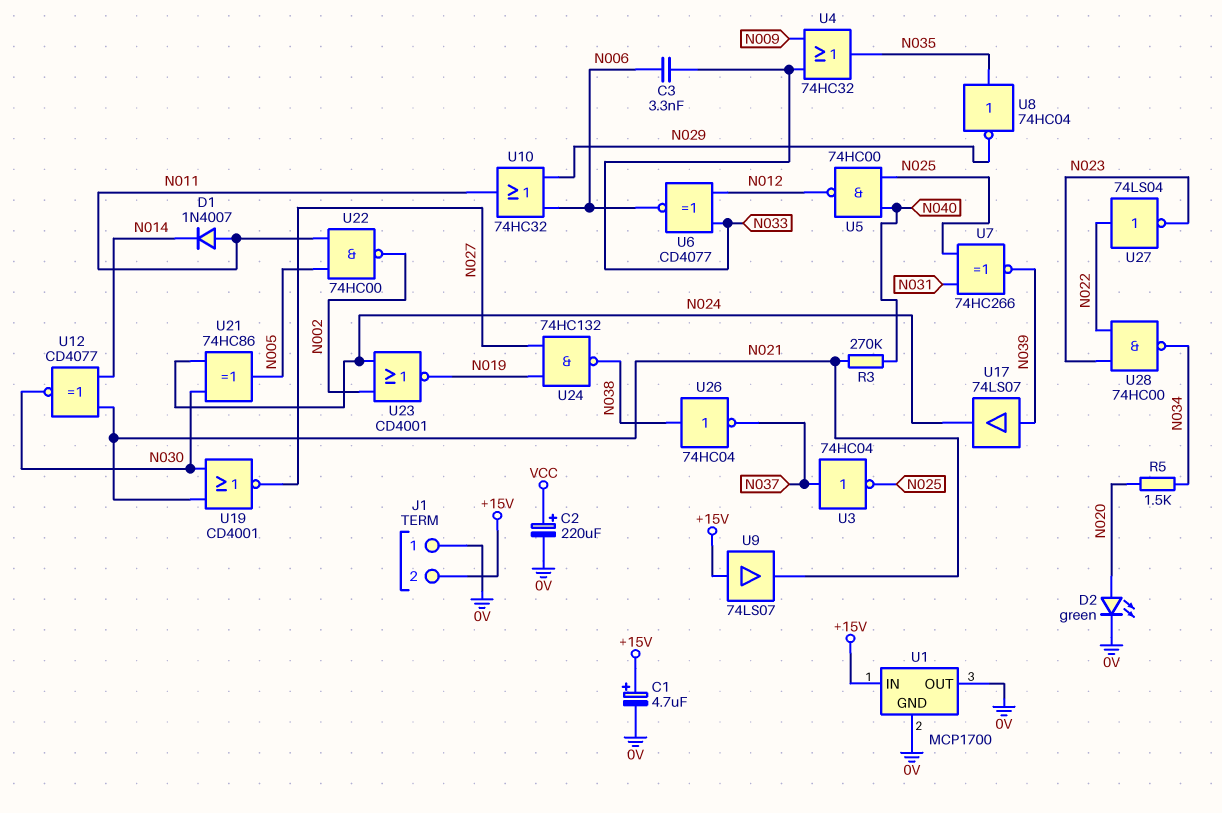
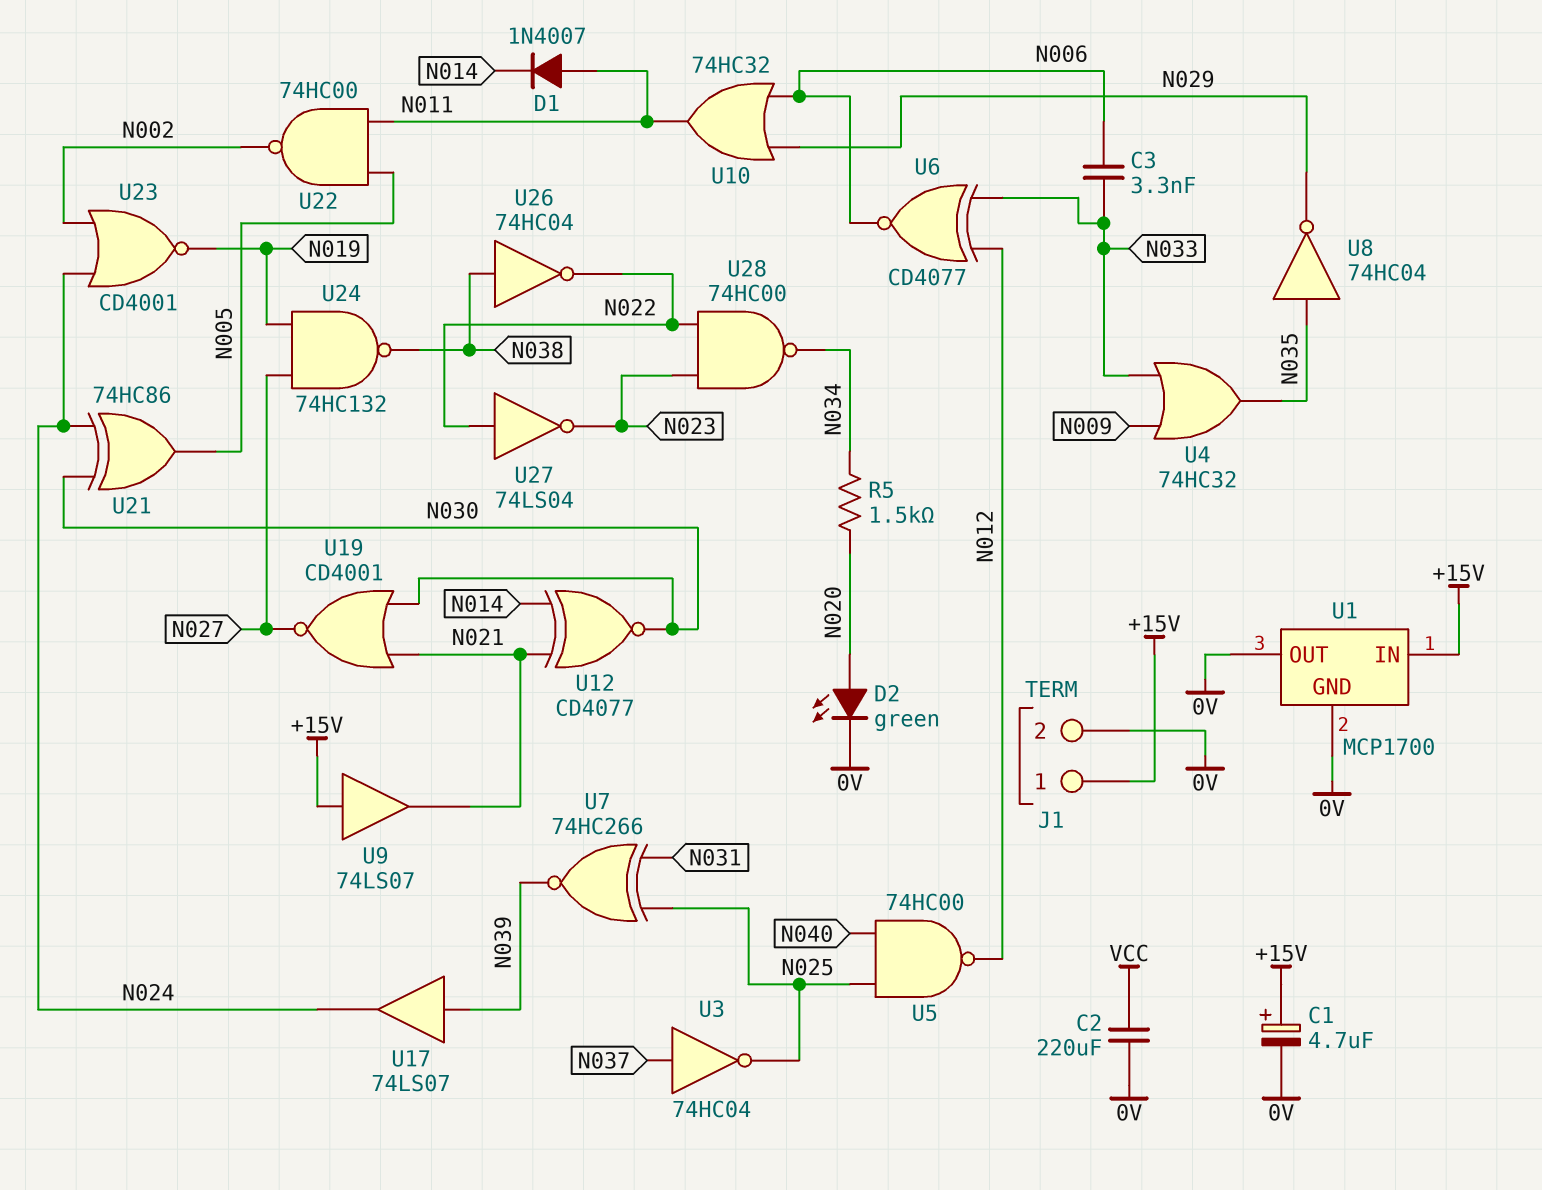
C2: 220uF (plus VCC, minus 0V) -> 220uF (0V, VCC)
J1 pin 1: 0V -> +15V
J1 pin 2: +15V -> 0V
R3: 270k (N021, N040) -> none
U26: NOT 74HC04 (in N038, out N037) -> NOT 74HC04 (in N038, out N022)

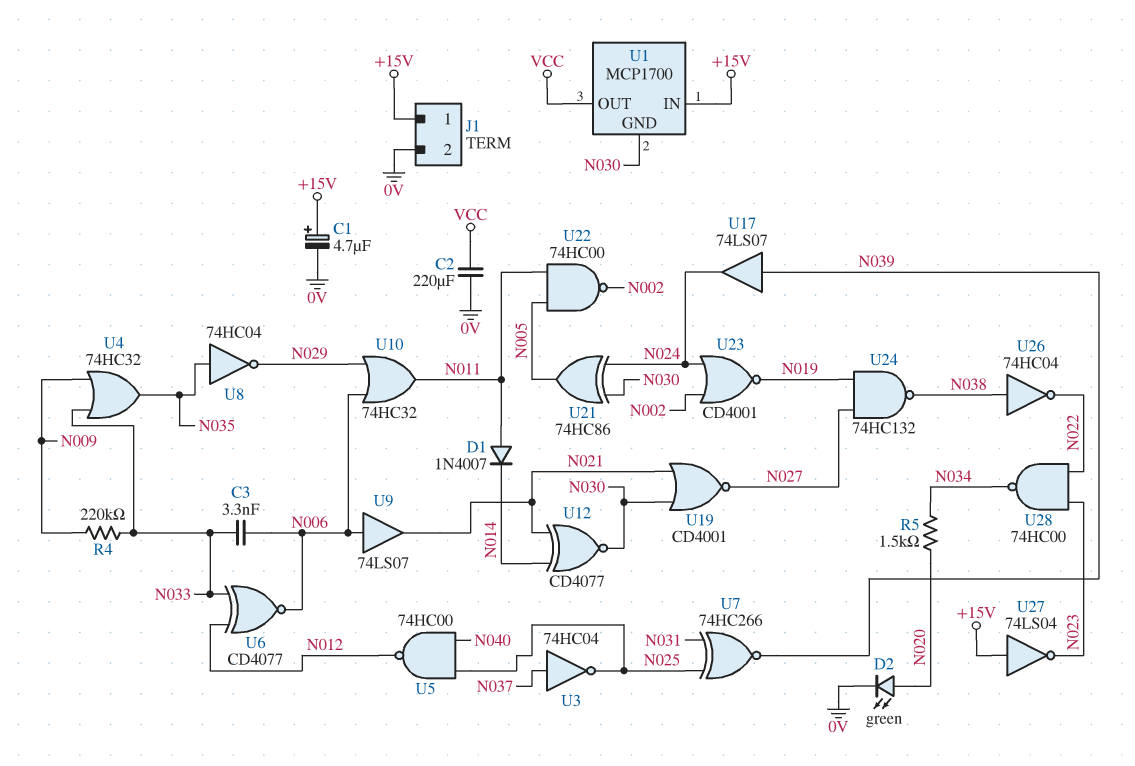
R4: none -> 220k (N009, N033)
U1 pin GND: 0V -> N030
U1 pin OUT: 0V -> VCC
U9: buffer 74LS07 (in +15V, out N021) -> buffer 74LS07 (in N006, out N021)
U27: NOT 74LS04 (in N022, out N023) -> NOT 74LS04 (in +15V, out N023)

